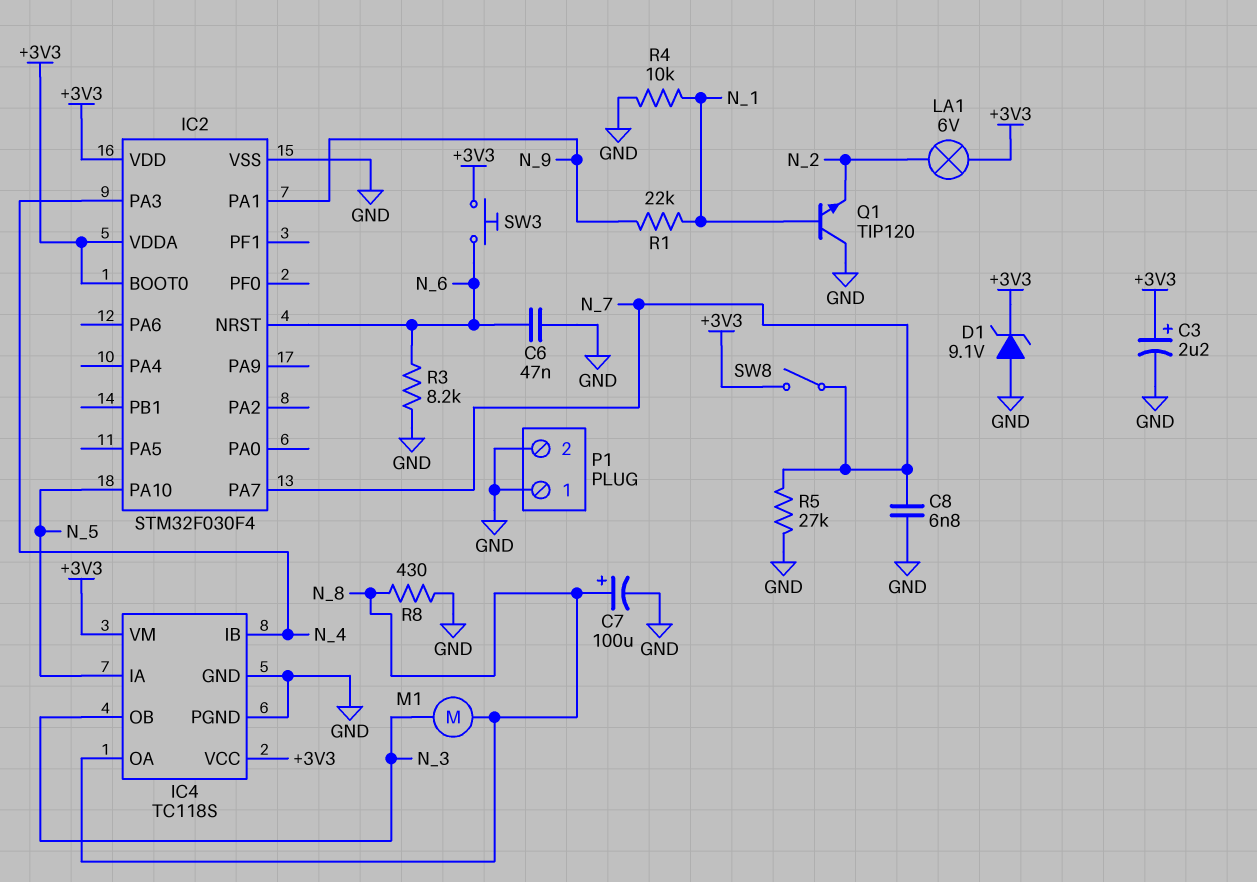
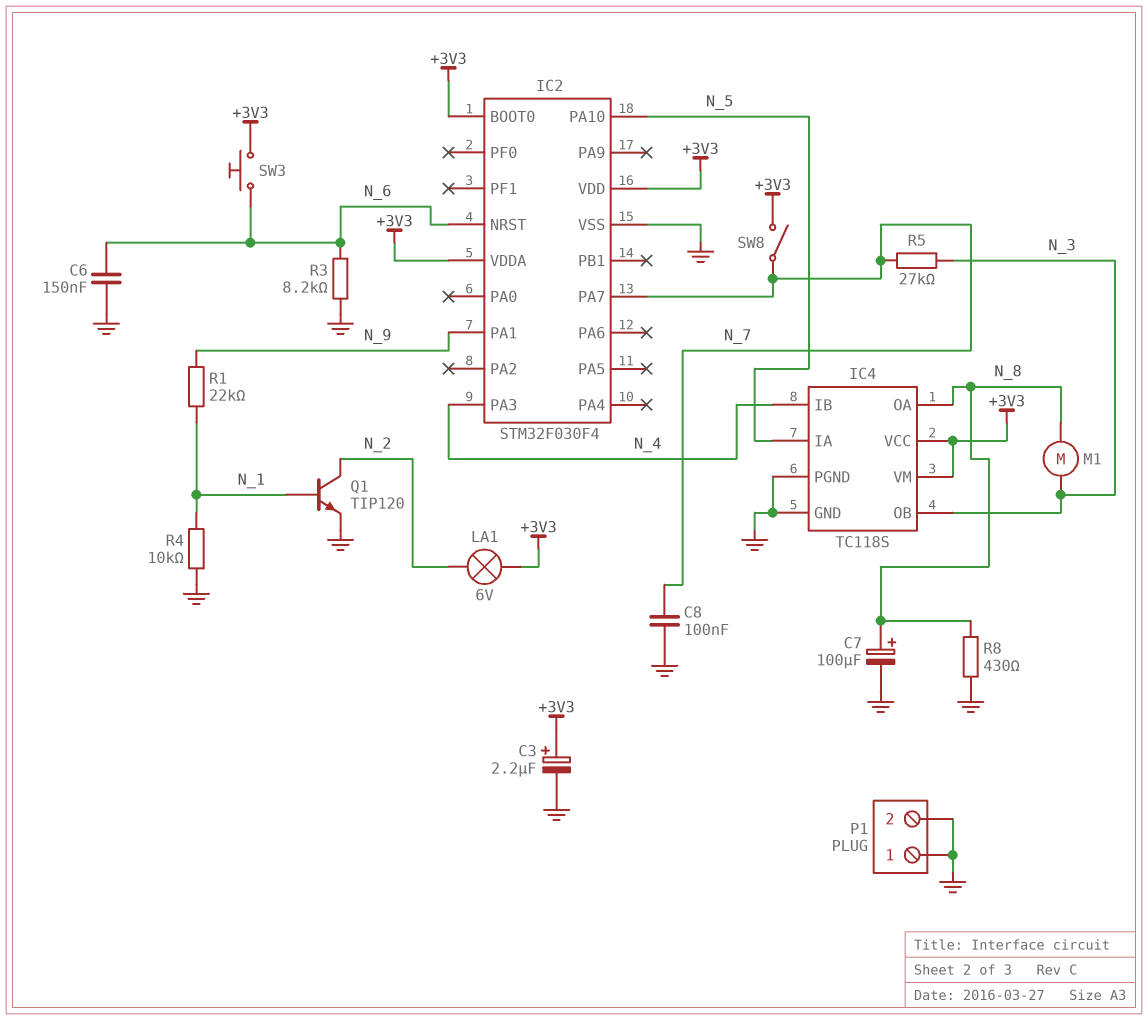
C6: 47nF (GND, N_6) -> 150nF (GND, N_6)
C8: 6.8nF (GND, N_7) -> 100nF (GND, N_7)
D1: zener 9.1V (A GND, K +3V3) -> none
Q1: NPN TIP120 (B N_1, C GND, E N_2) -> NPN TIP120 (B N_1, C N_2, E GND)
R5: 27k (GND, N_7) -> 27k (N_3, N_7)

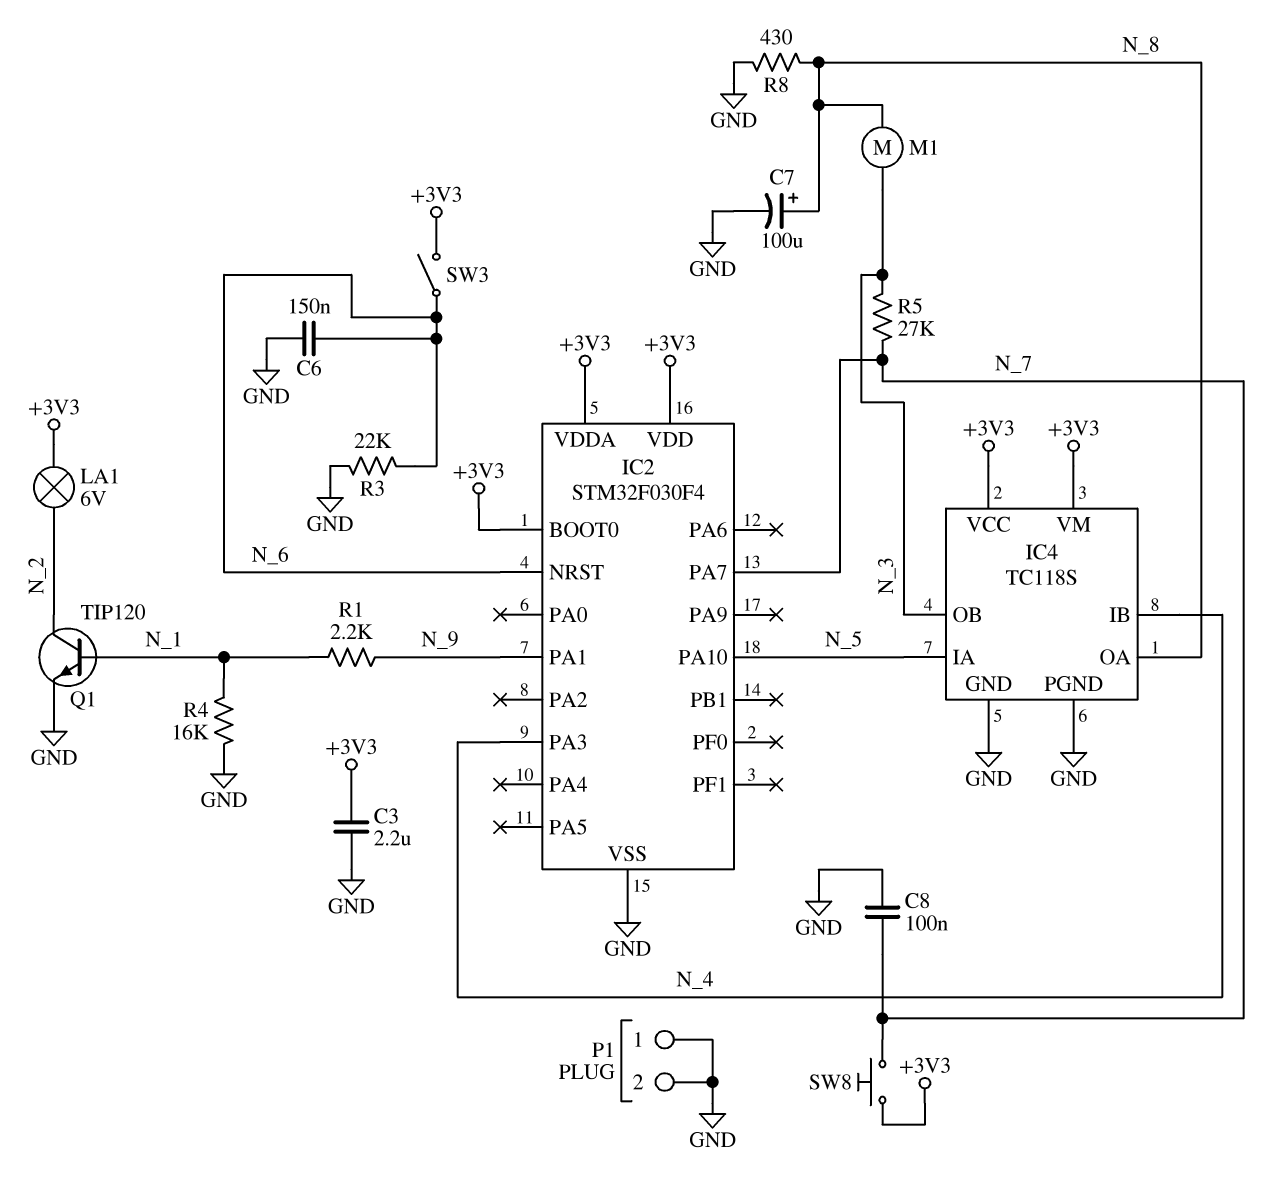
C3: 2.2uF (plus +3V3, minus GND) -> 2.2uF (+3V3, GND)
R1: 22k (N_1, N_9) -> 2.2k (N_1, N_9)
R3: 8.2k (GND, N_6) -> 22k (GND, N_6)
R4: 10k (GND, N_1) -> 16k (GND, N_1)
SW3: button (+3V3, N_6) -> switch (+3V3, N_6)
SW8: switch (+3V3, N_7) -> button (+3V3, N_7)

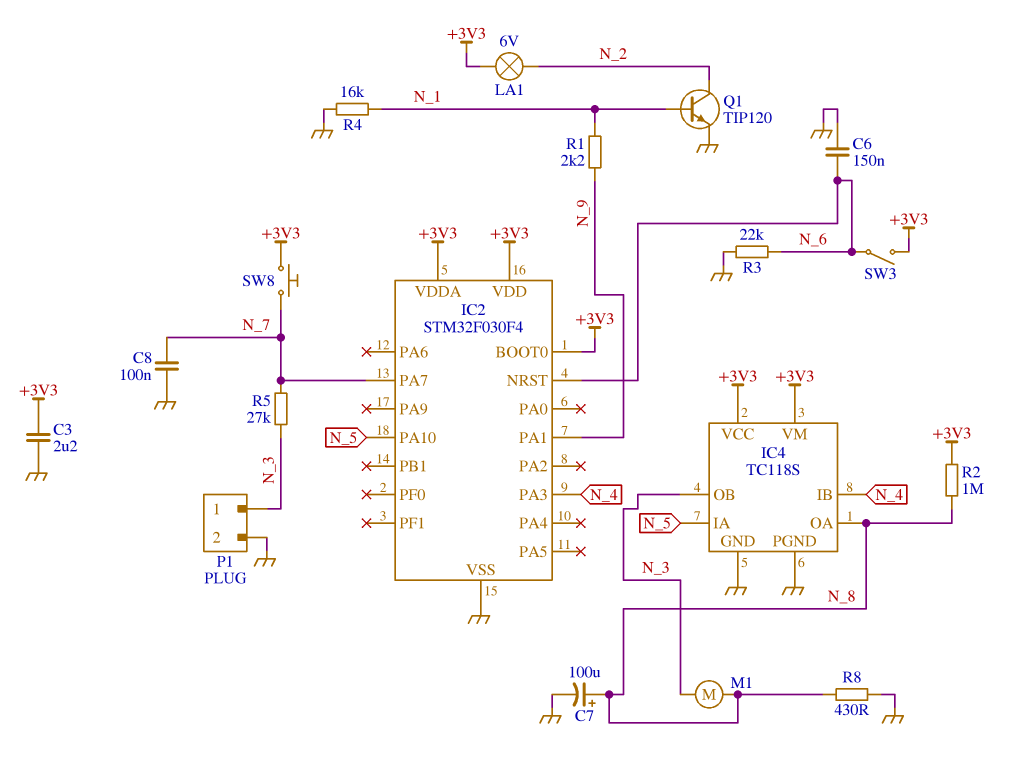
P1 pin 1: GND -> N_3
R2: none -> 1M (+3V3, N_8)

